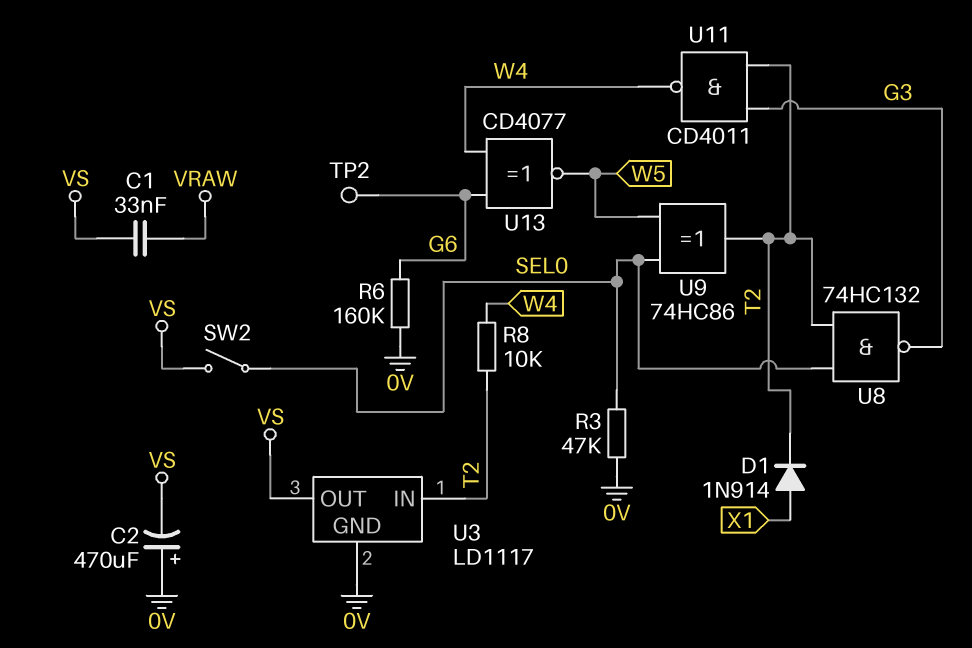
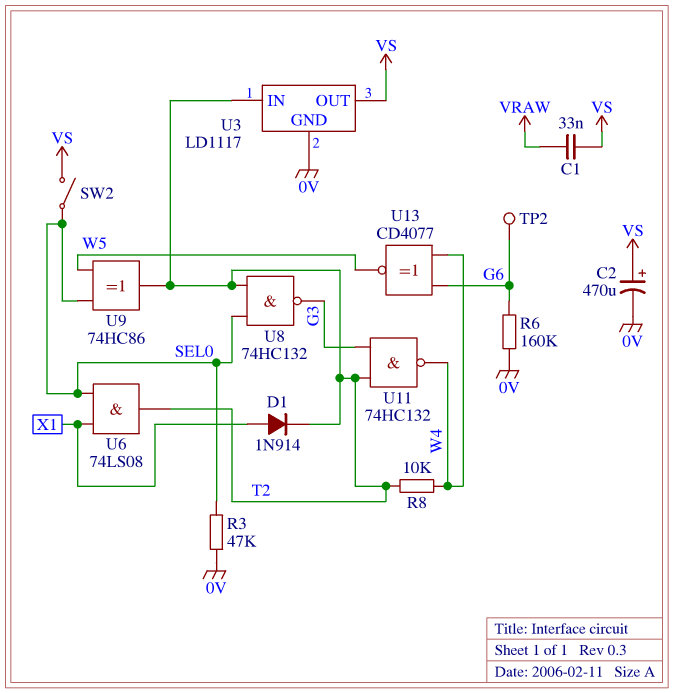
C2: 470uF (plus 0V, minus VS) -> 470uF (plus VS, minus 0V)
U6: none -> AND 74LS08 (in SEL0, in X1, out T2)
U11: NAND CD4011 (in G3, in T2, out W4) -> NAND 74HC132 (in G3, in T2, out W4)

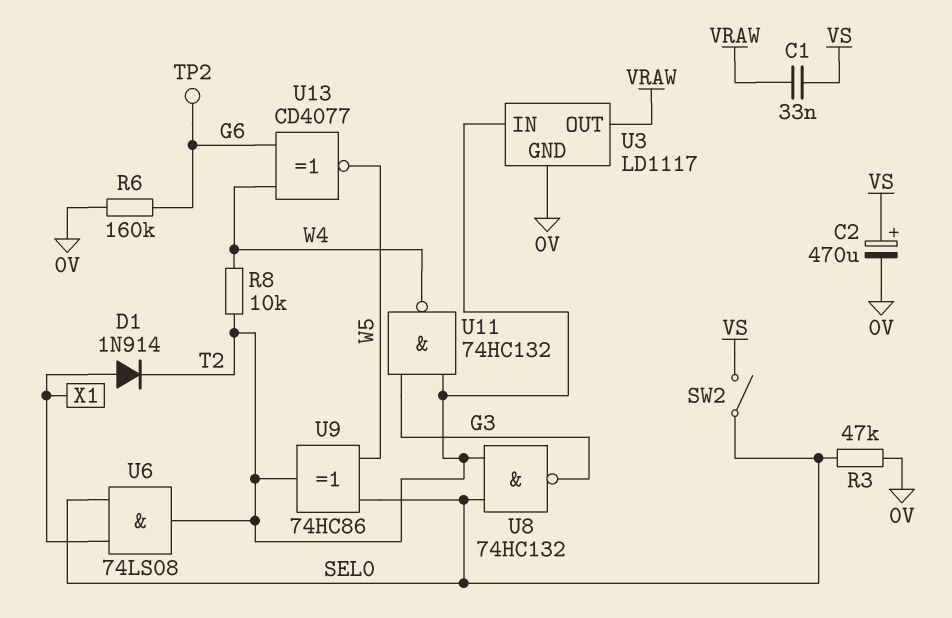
U3 pin OUT: VS -> VRAW

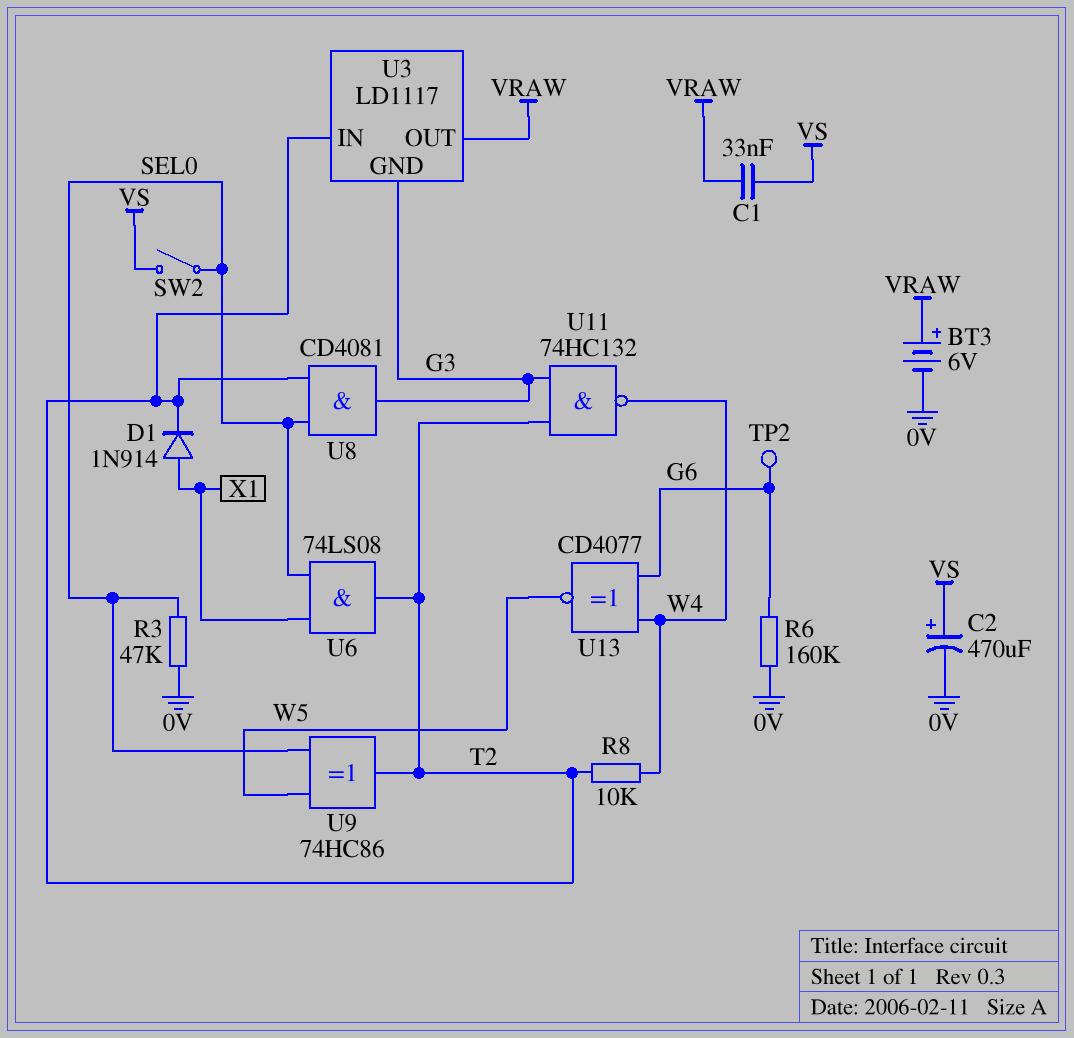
BT3: none -> 6V (plus VRAW, minus 0V)
U3 pin GND: 0V -> G3
U8: NAND 74HC132 (in SEL0, in T2, out G3) -> AND CD4081 (in SEL0, in T2, out G3)

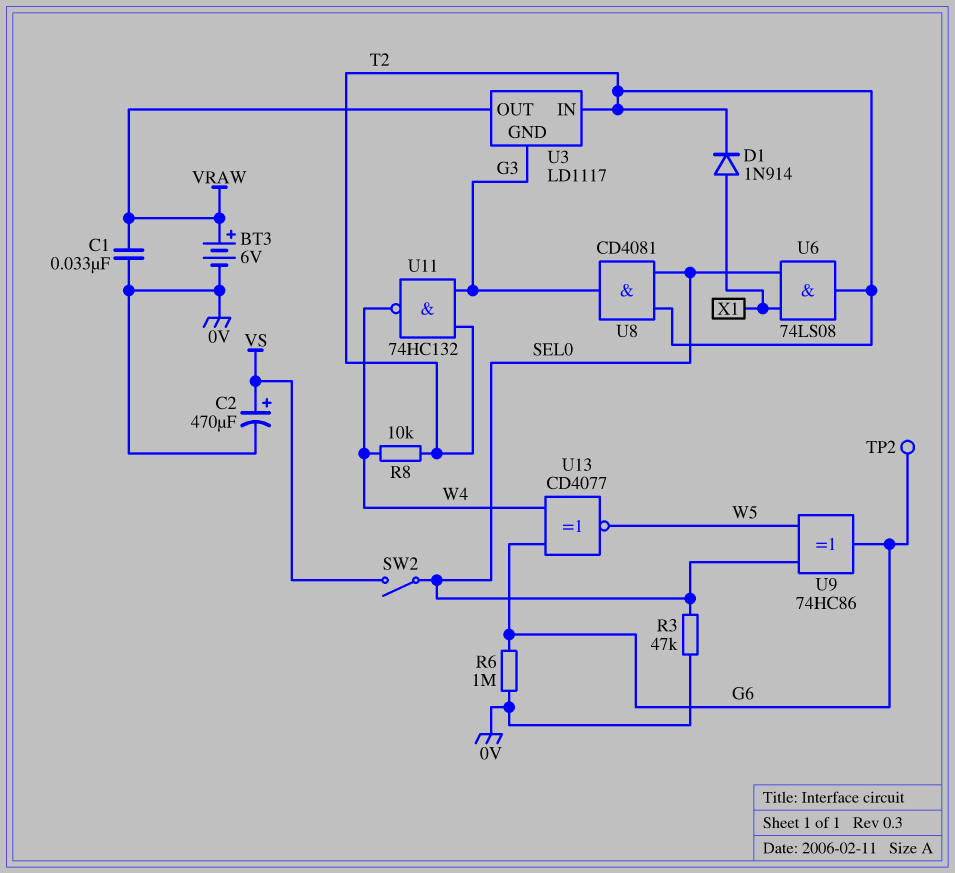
C1: 33nF (VRAW, VS) -> 33nF (0V, VRAW)
R6: 160k (0V, G6) -> 1M (0V, G6)
U9: XOR 74HC86 (in SEL0, in W5, out T2) -> XOR 74HC86 (in SEL0, in W5, out G6)

